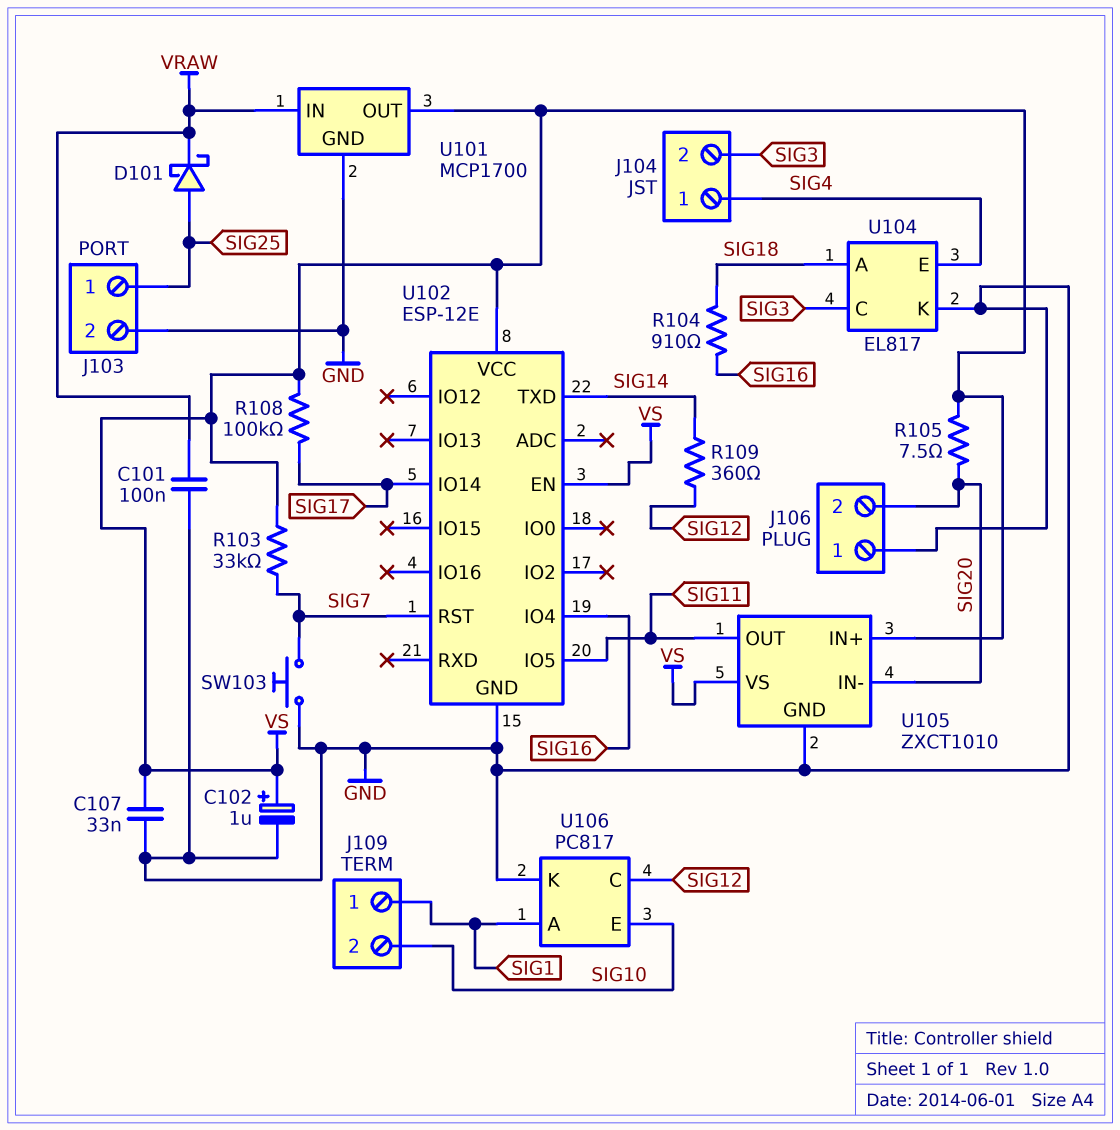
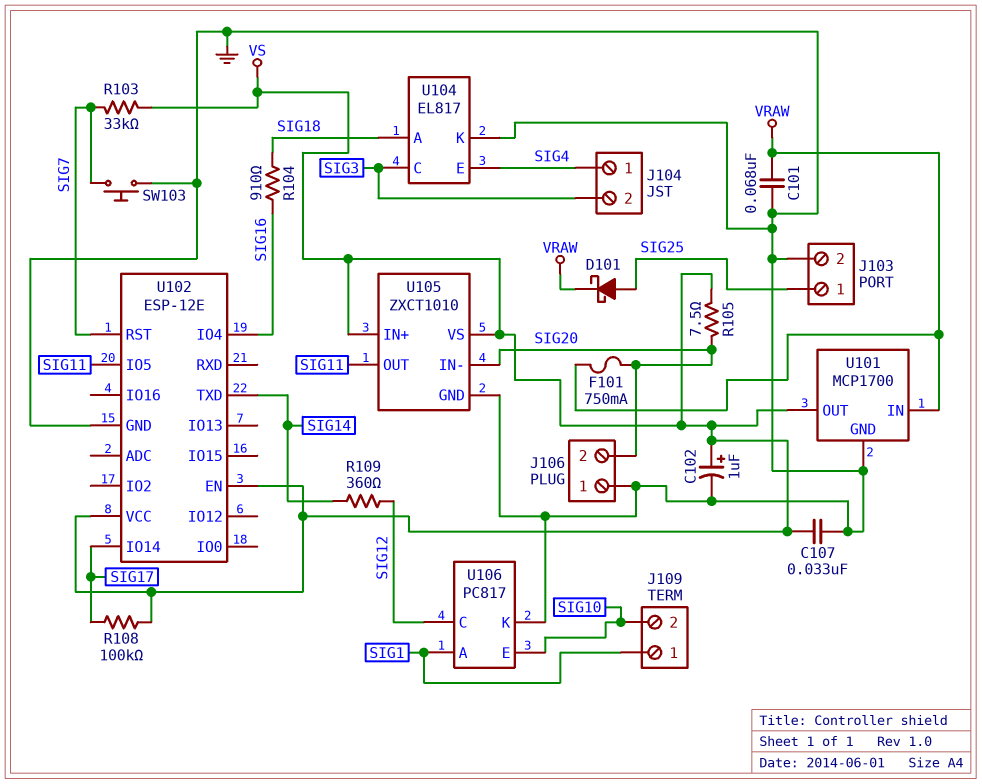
C101: 100nF (GND, VRAW) -> 68nF (GND, VRAW)
F101: none -> 750mA (SIG20, VRAW)

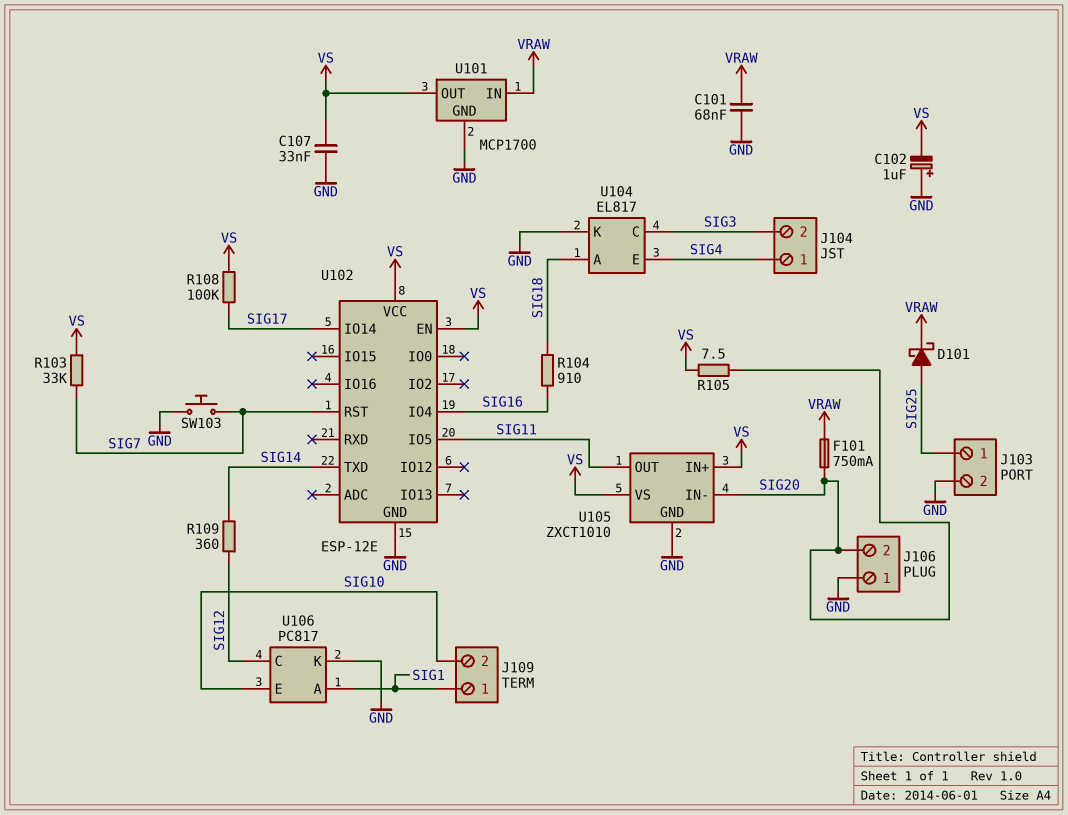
C102: 1uF (plus VS, minus GND) -> 1uF (plus GND, minus VS)

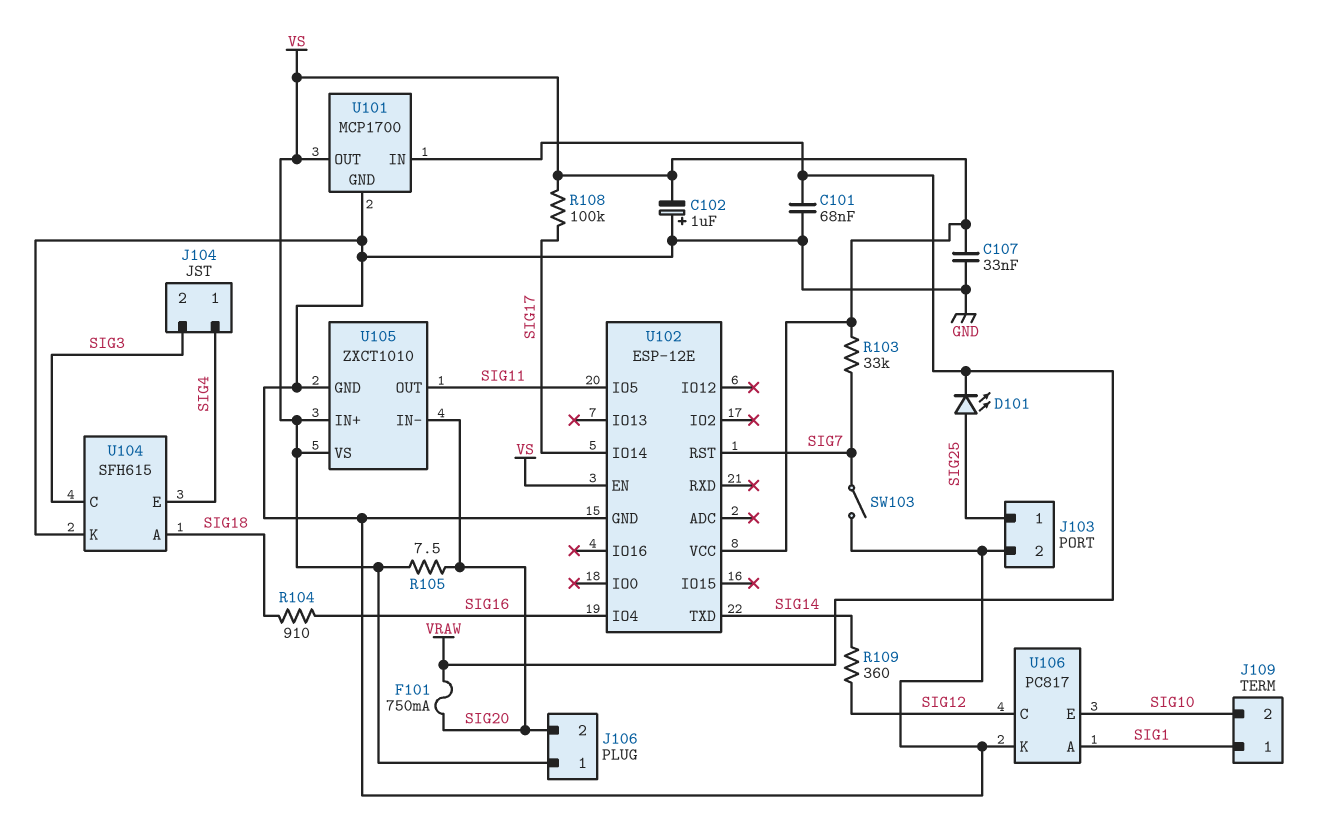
D101: schottky (A SIG25, K VRAW) -> LED (A SIG25, K VRAW)
J106 pin 1: GND -> VS
SW103: button (GND, SIG7) -> switch (GND, SIG7)
U104: EL817 -> SFH615

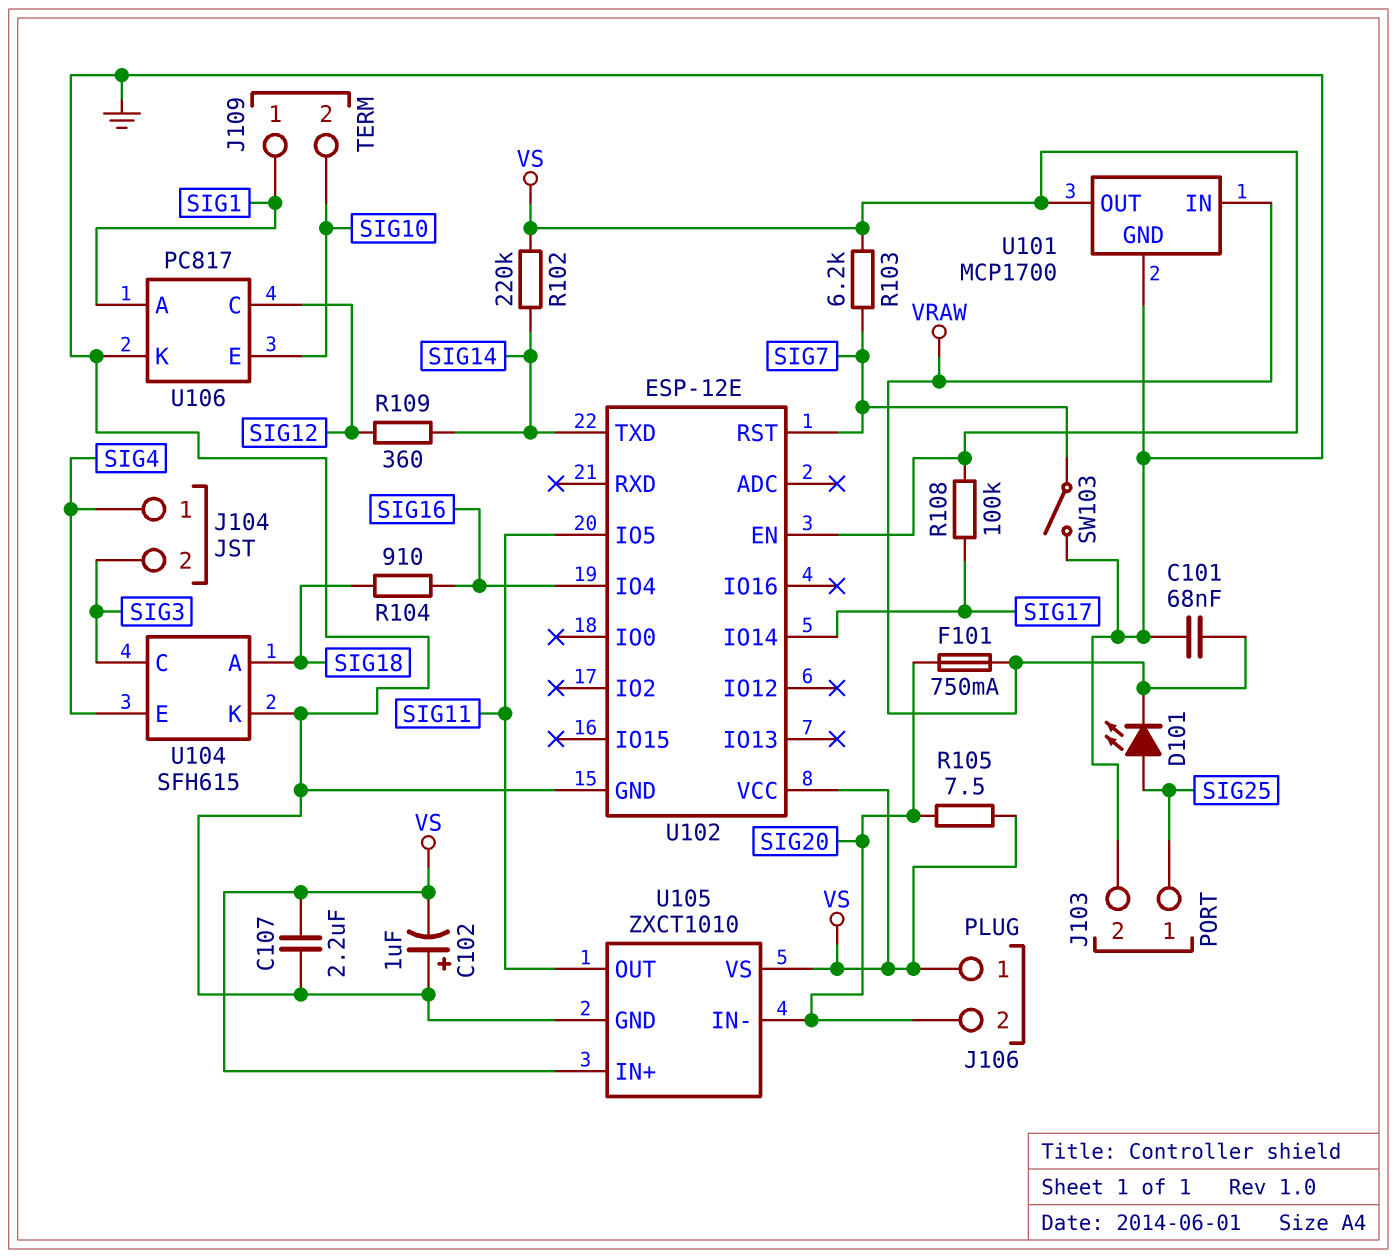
C107: 33nF (GND, VS) -> 2.2uF (GND, VS)
R102: none -> 220k (SIG14, VS)
R103: 33k (SIG7, VS) -> 6.2k (SIG7, VS)

